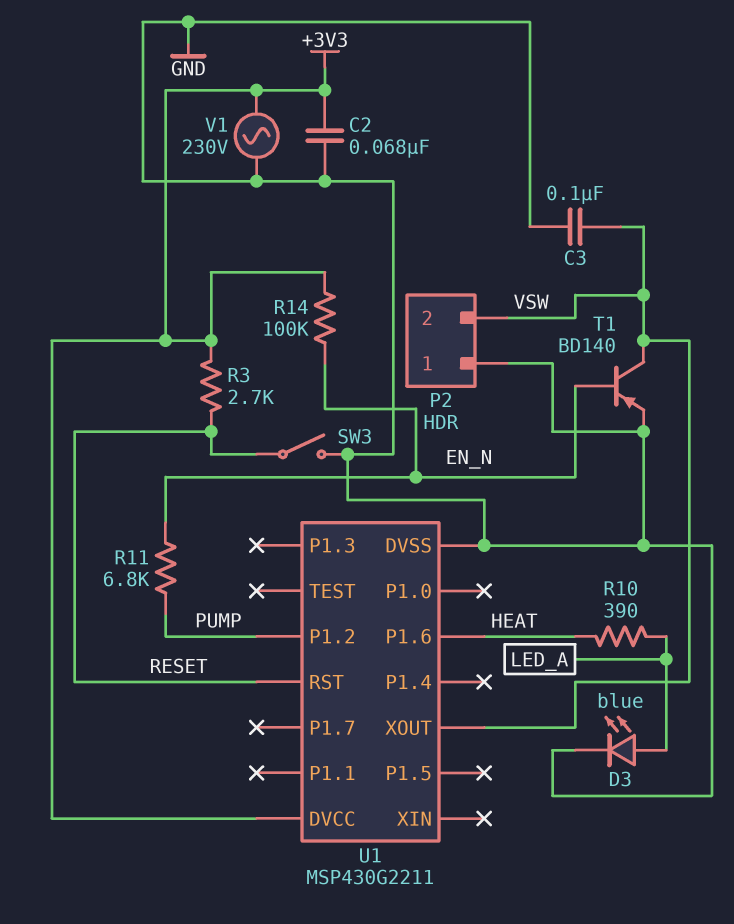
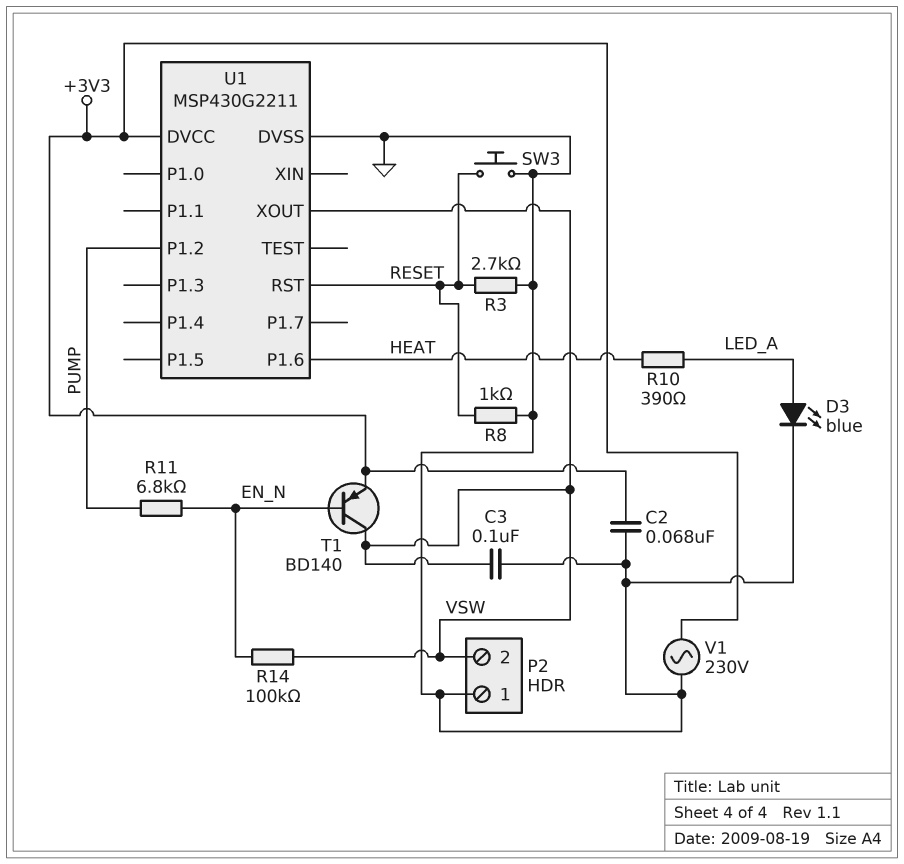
R3: 2.7k (+3V3, RESET) -> 2.7k (GND, RESET)
R8: none -> 1k (GND, RESET)
R14: 100k (+3V3, EN_N) -> 100k (EN_N, VSW)
SW3: switch (GND, RESET) -> button (GND, RESET)
T1: PNP BD140 (B EN_N, C VSW, E GND) -> PNP BD140 (B EN_N, C VSW, E +3V3)

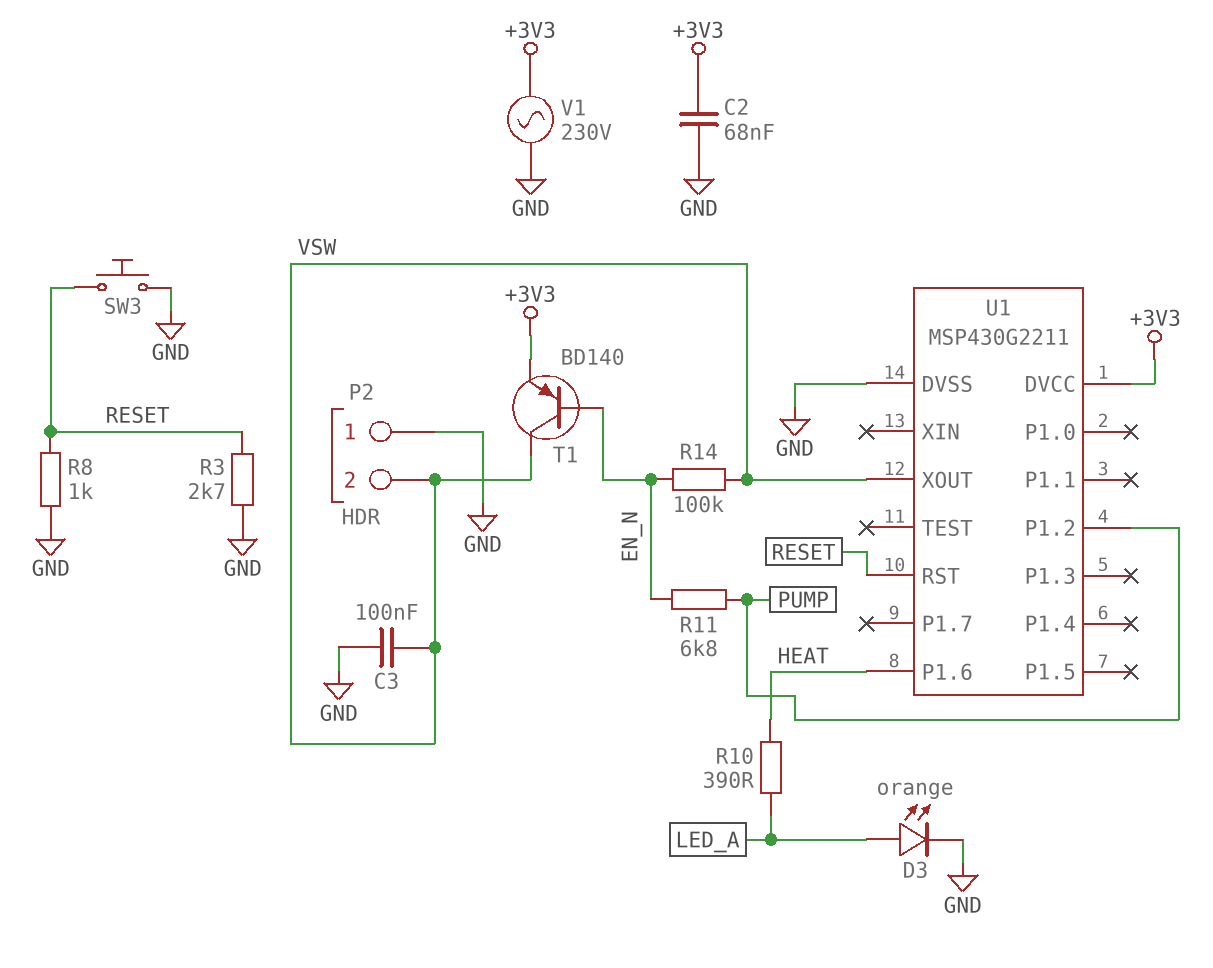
D3: LED blue (A LED_A, K GND) -> LED orange (A LED_A, K GND)

